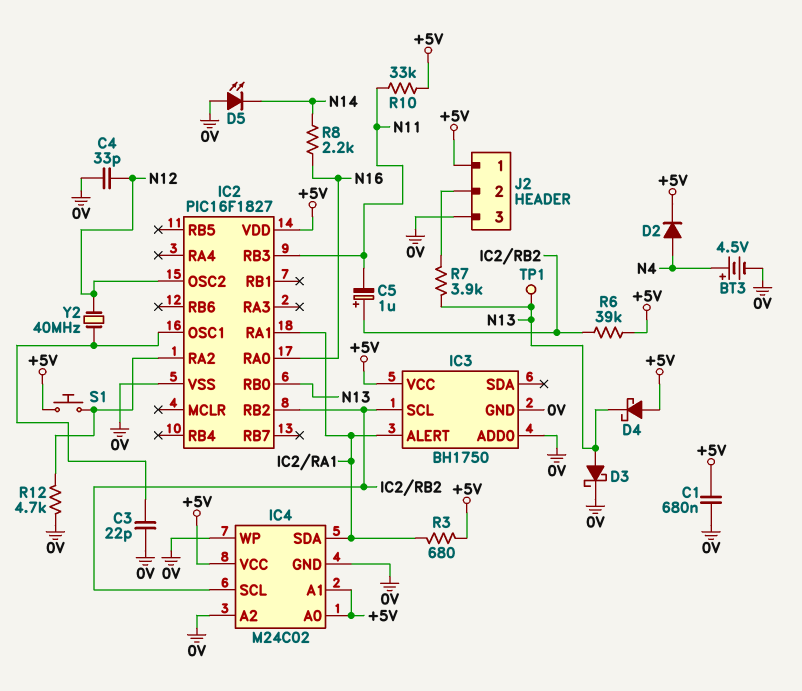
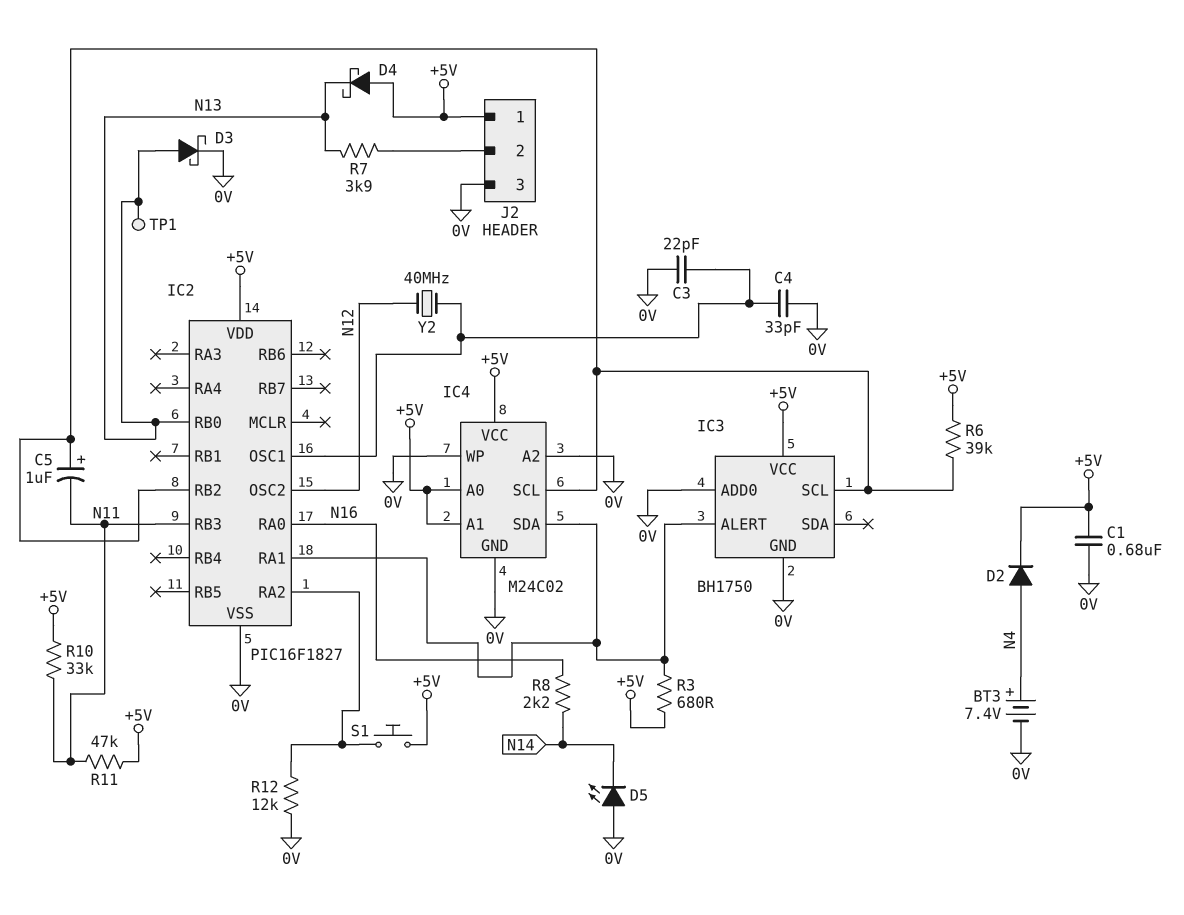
BT3: 4.5V (plus N4, minus 0V) -> 7.4V (plus N4, minus 0V)
C4: 33pF (0V, N12) -> 33pF (0V, IC2/OSC1)
R11: none -> 47k (+5V, N11)
R12: 4.7k (0V, IC2/RA2) -> 12k (0V, IC2/RA2)

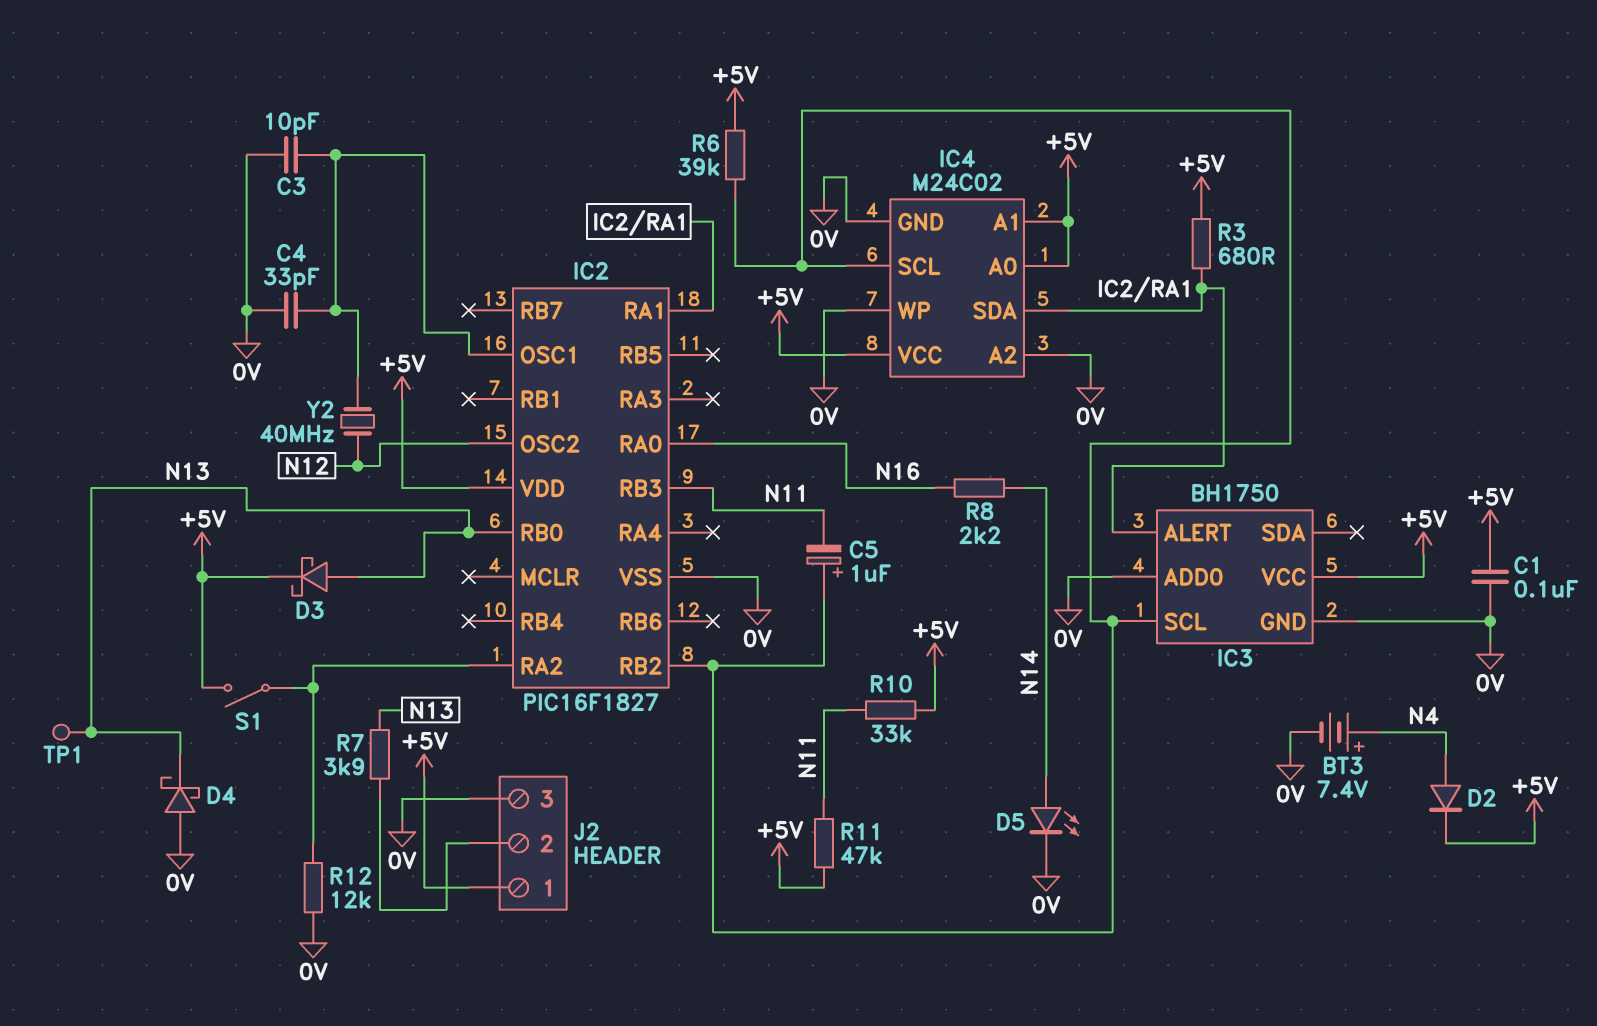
C1: 680nF (+5V, 0V) -> 100nF (+5V, 0V)
C3: 22pF (0V, IC2/OSC1) -> 10pF (0V, IC2/OSC1)
D3: schottky (A N13, K 0V) -> schottky (A N13, K +5V)
D4: schottky (A +5V, K N13) -> schottky (A 0V, K N13)
D5: LED (A 0V, K N14) -> LED (A N14, K 0V)
S1: button (+5V, IC2/RA2) -> switch (+5V, IC2/RA2)

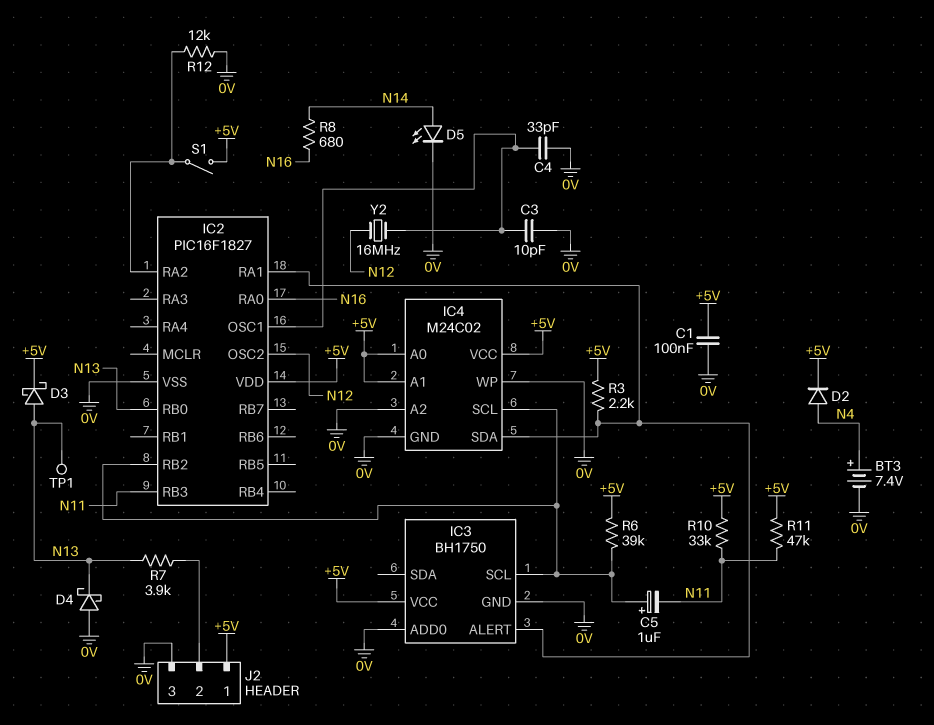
R3: 680 (+5V, IC2/RA1) -> 2.2k (+5V, IC2/RA1)
R8: 2.2k (N14, N16) -> 680 (N14, N16)
Y2: 40MHz (IC2/OSC1, N12) -> 16MHz (IC2/OSC1, N12)

